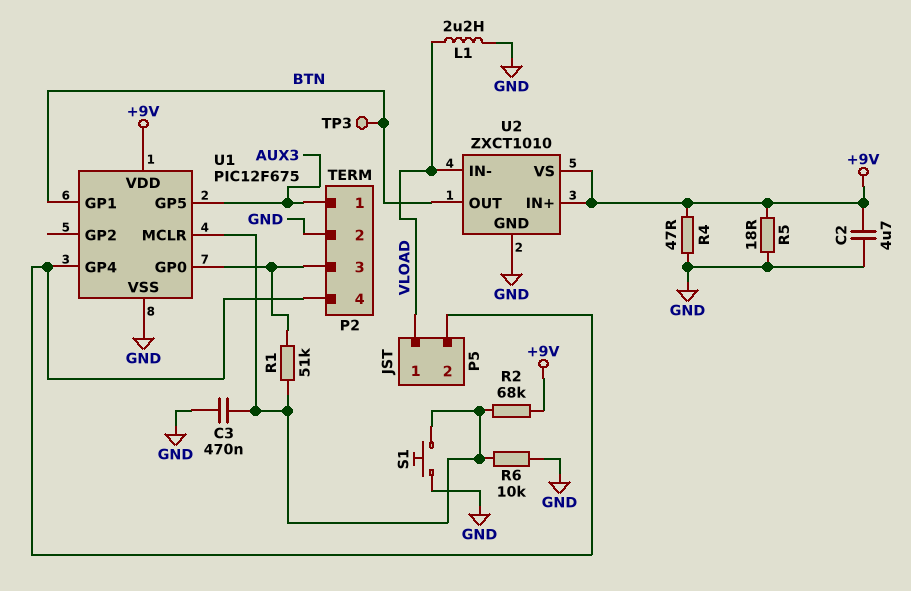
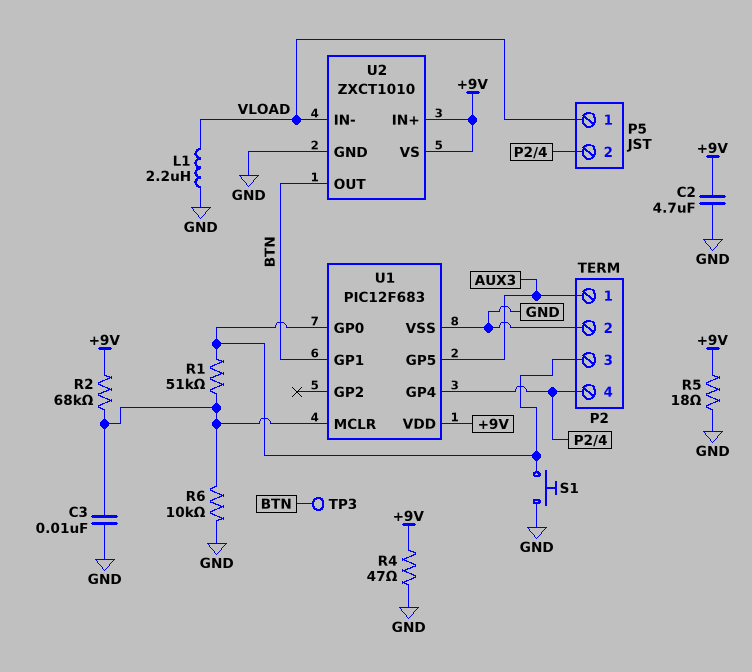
C3: 470nF (GND, U1/MCLR) -> 10nF (GND, U1/MCLR)
S1: button (GND, U1/MCLR) -> button (GND, P2/3)
U1: PIC12F675 -> PIC12F683

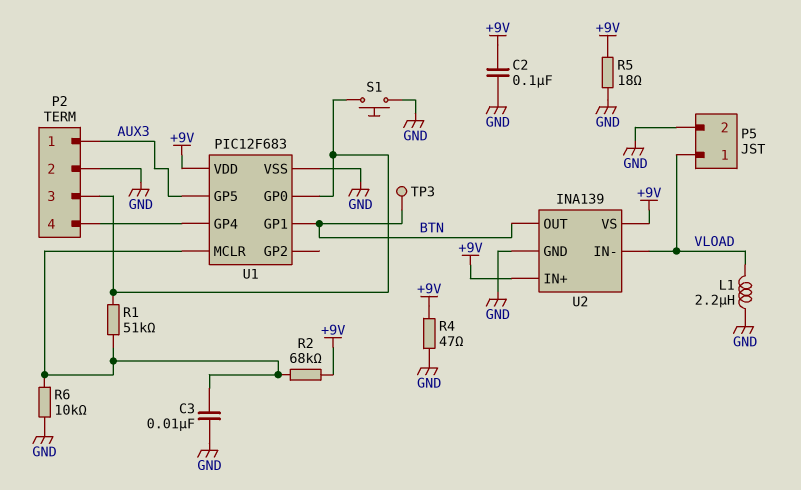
C2: 4.7uF (+9V, GND) -> 100nF (+9V, GND)
P5 pin 2: P2/4 -> GND
U2: ZXCT1010 -> INA139

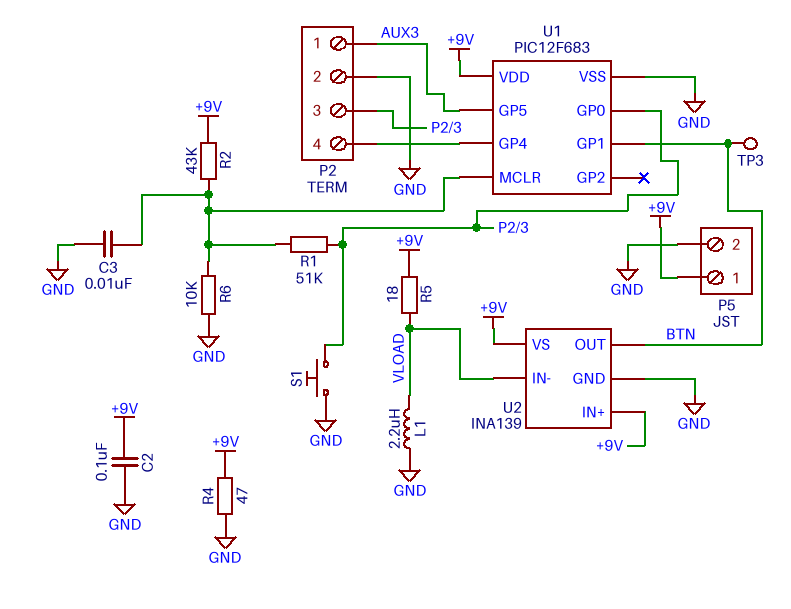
P5 pin 1: VLOAD -> +9V
R2: 68k (+9V, U1/MCLR) -> 43k (+9V, U1/MCLR)
R5: 18 (+9V, GND) -> 18 (+9V, VLOAD)

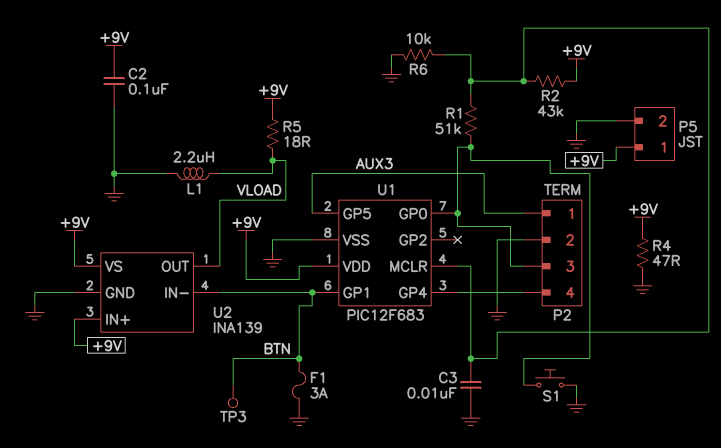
F1: none -> 3A (BTN, GND)
U2 pin IN-: VLOAD -> BTN
U2 pin OUT: BTN -> VLOAD

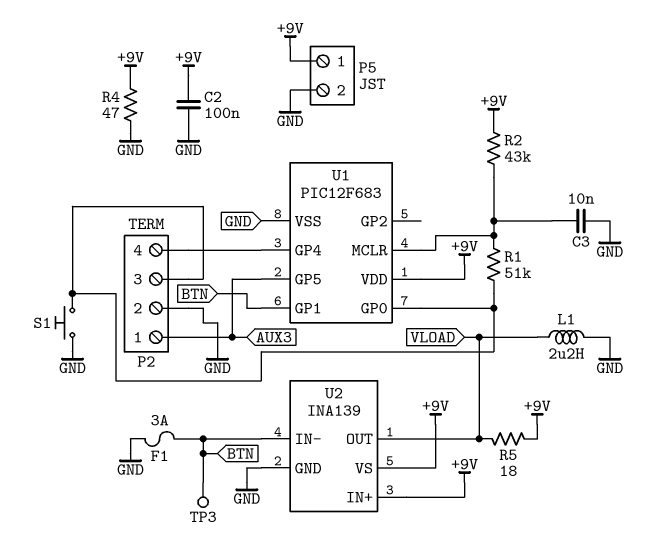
R6: 10k (GND, U1/MCLR) -> none

